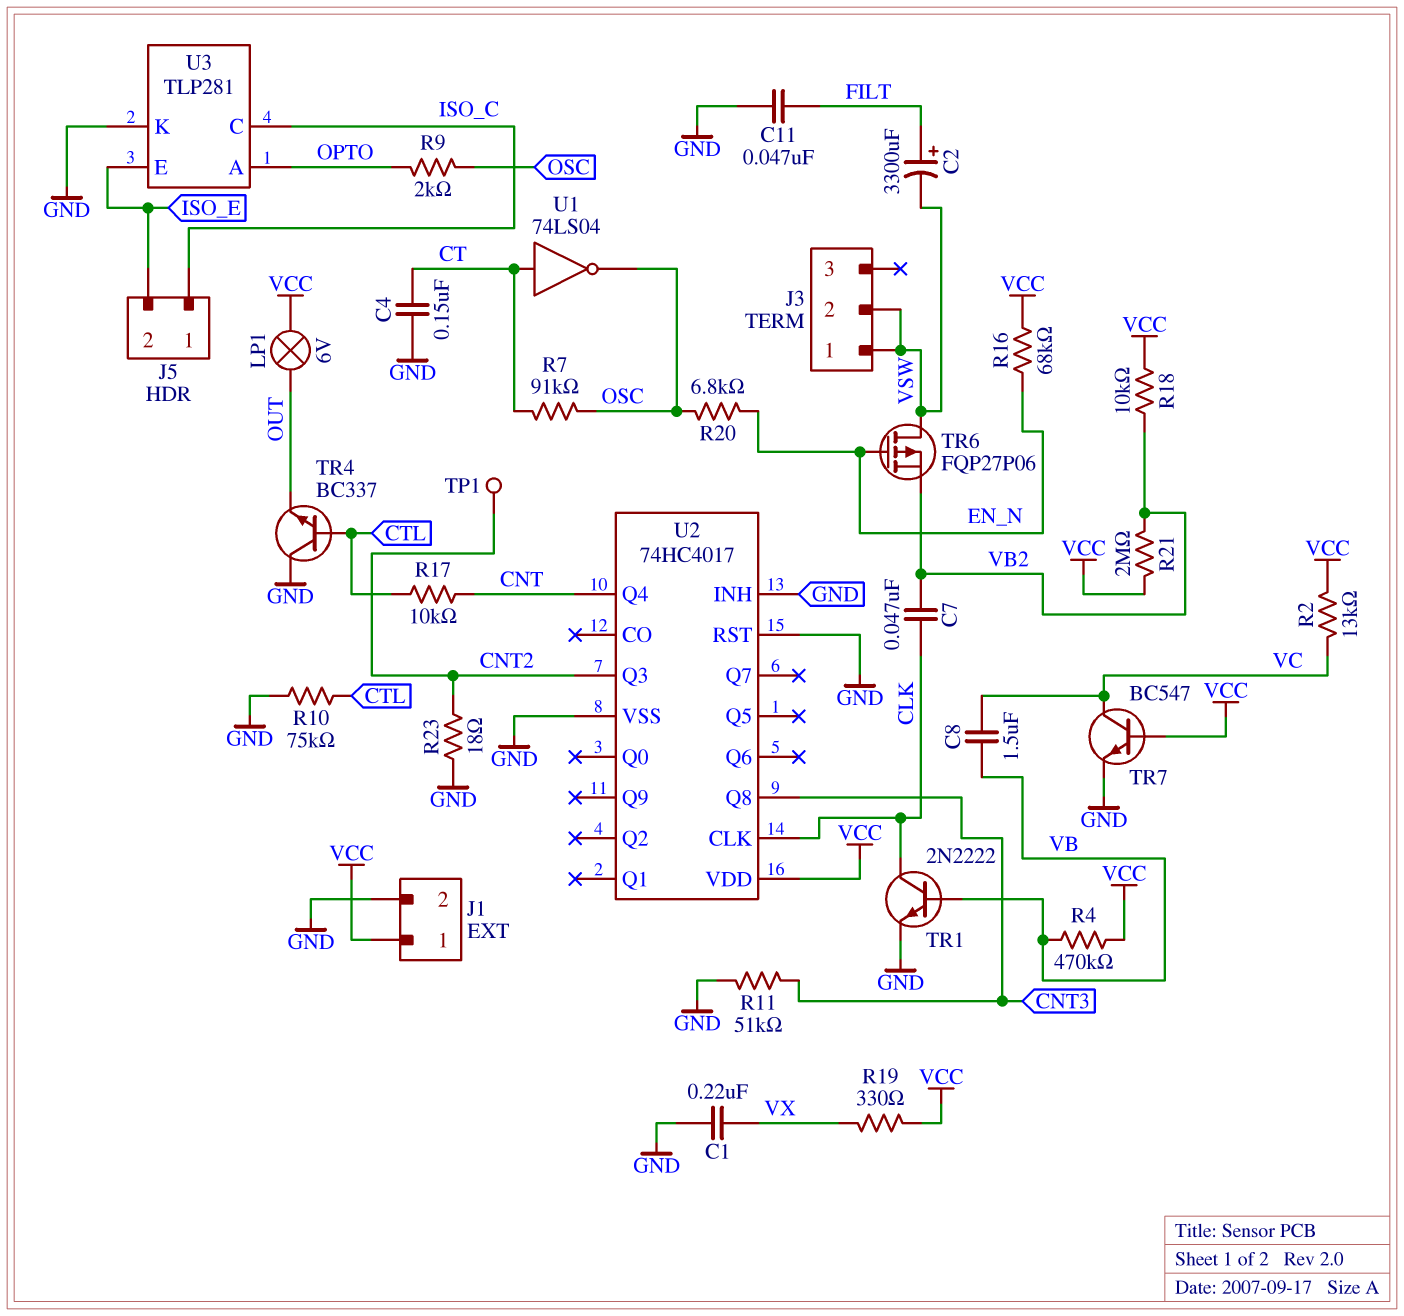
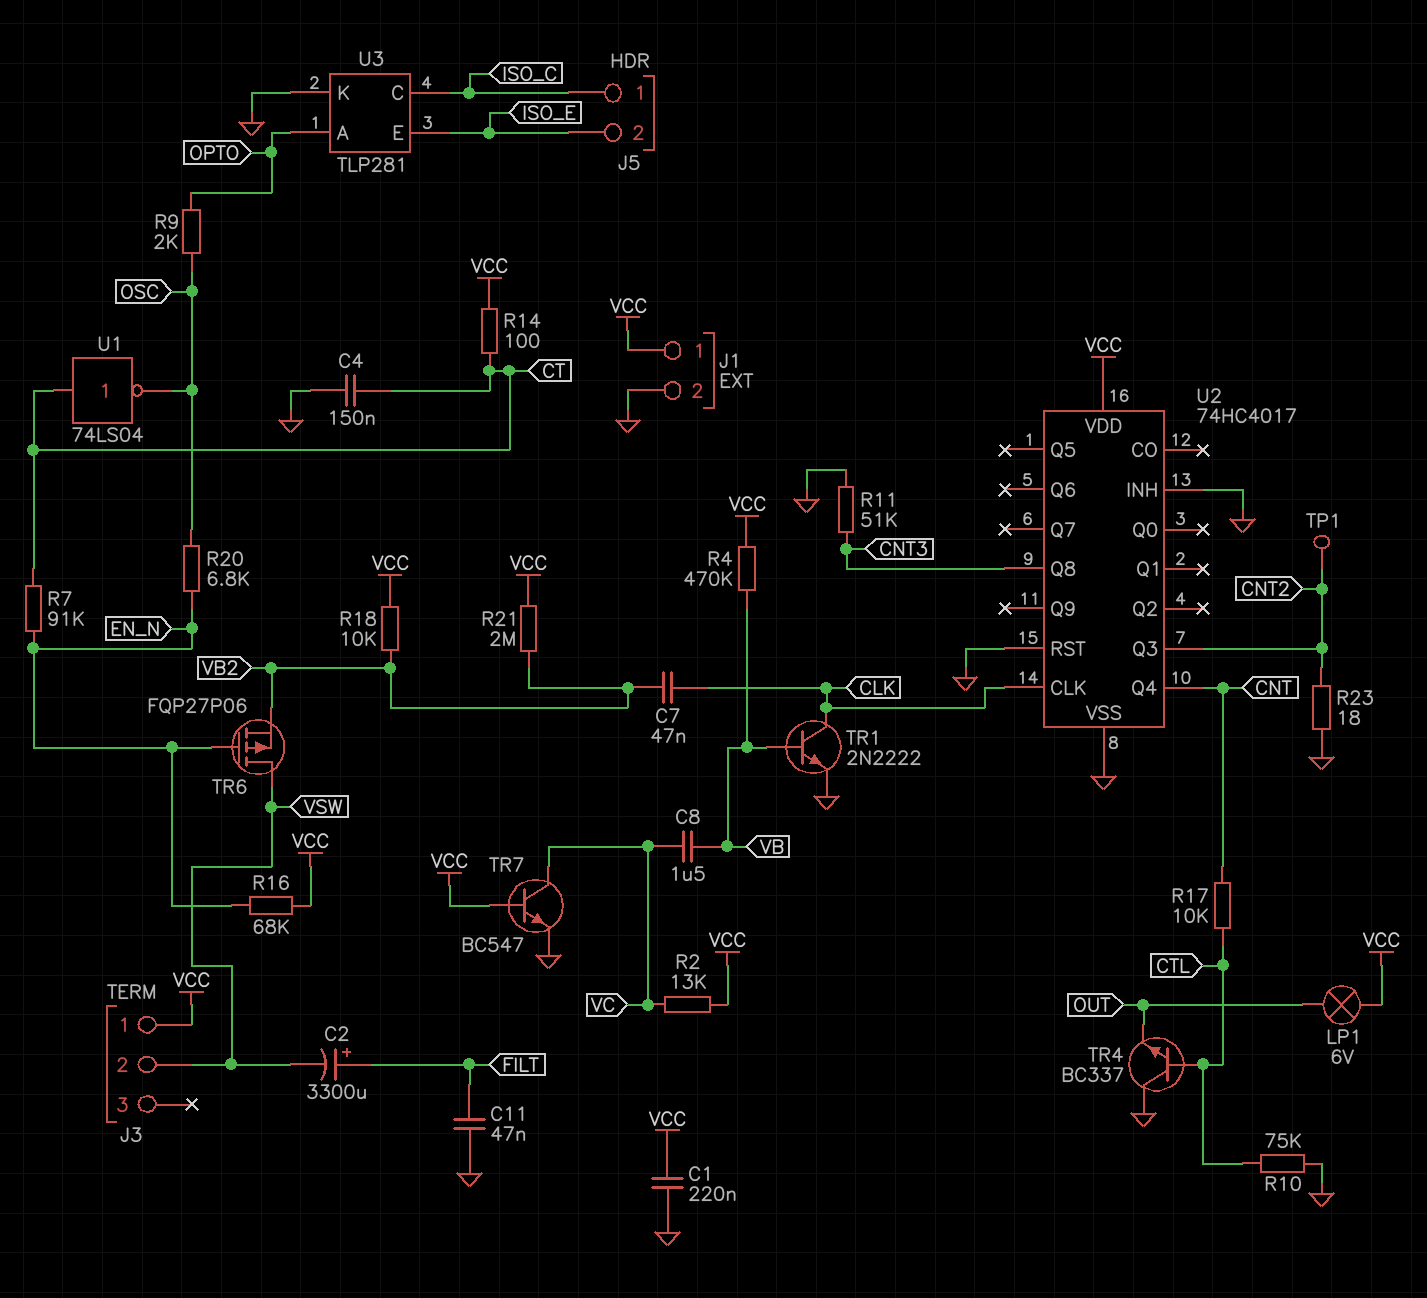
C1: 220nF (GND, VX) -> 220nF (GND, VCC)
J3 pin 1: VSW -> VCC
R7: 91k (CT, OSC) -> 91k (CT, EN_N)
R14: none -> 100 (CT, VCC)
R19: 330 (VCC, VX) -> none

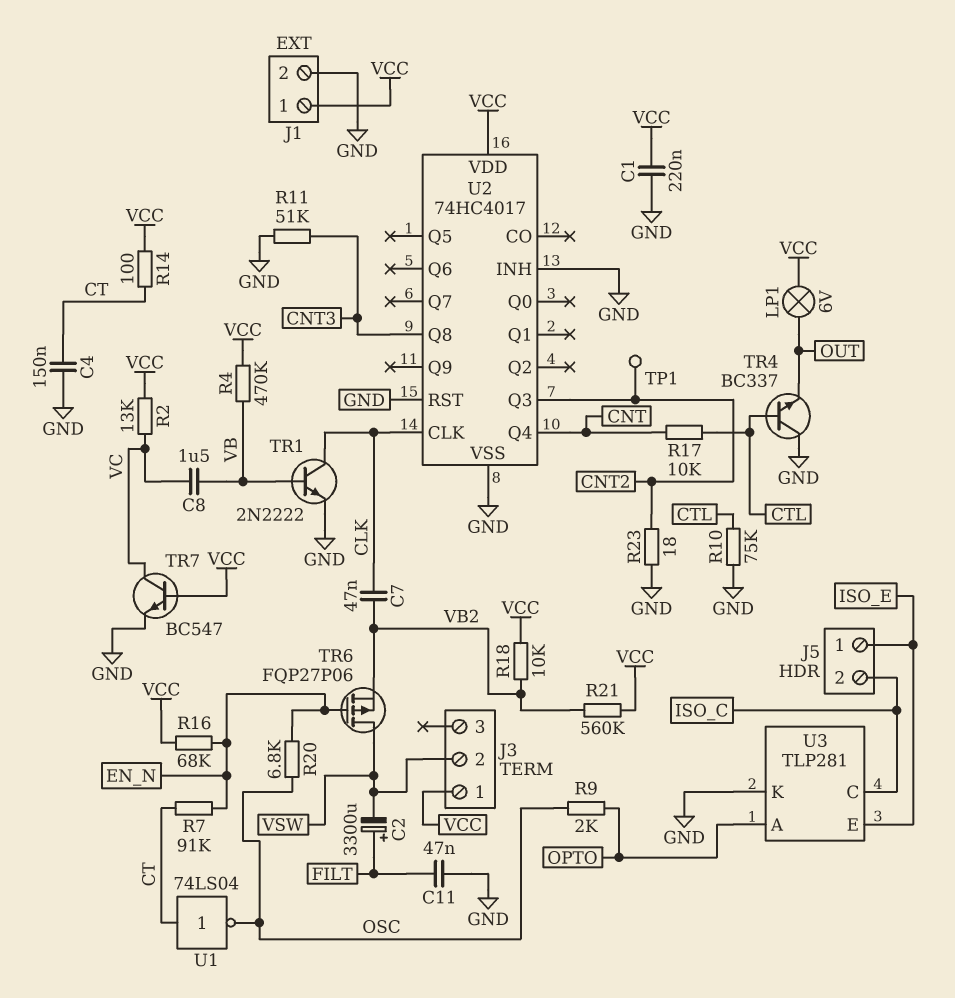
J5 pin 1: ISO_C -> ISO_E
J5 pin 2: ISO_E -> ISO_C
R21: 2M (VB2, VCC) -> 560k (VB2, VCC)

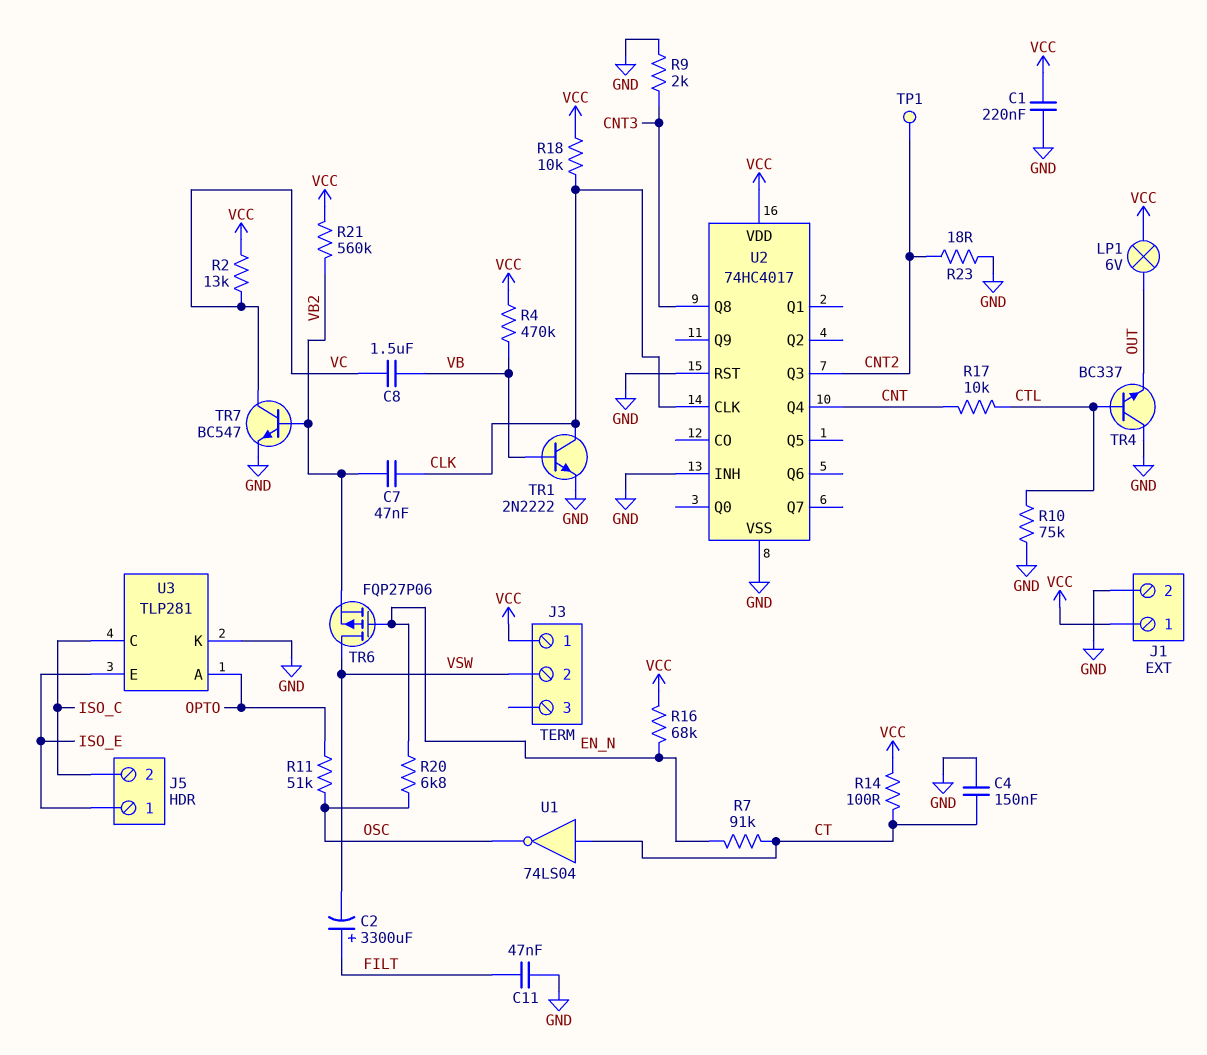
R9: 2k (OPTO, OSC) -> 2k (CNT3, GND)
R11: 51k (CNT3, GND) -> 51k (OPTO, OSC)
R18: 10k (VB2, VCC) -> 10k (CLK, VCC)
TR7: NPN BC547 (B VCC, C VC, E GND) -> NPN BC547 (B VB2, C VC, E GND)

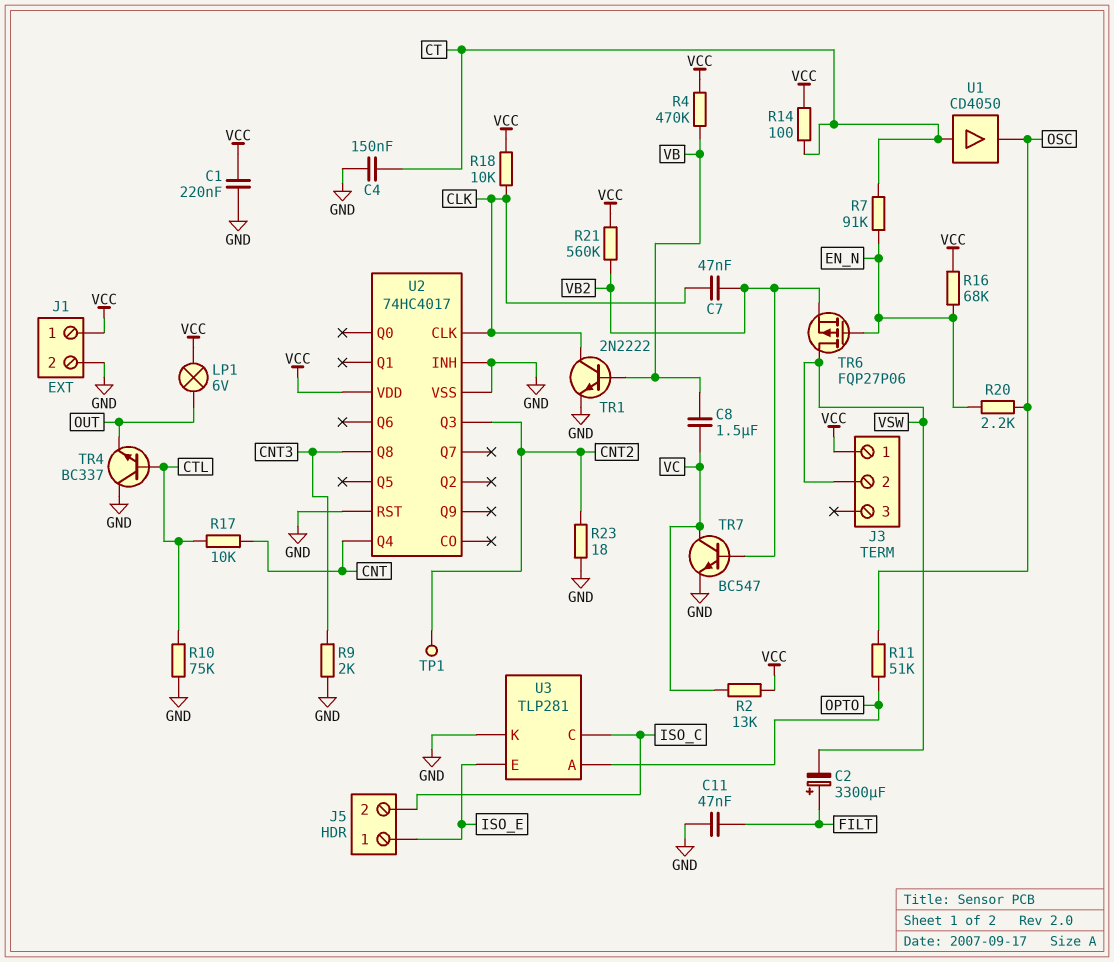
R20: 6.8k (EN_N, OSC) -> 2.2k (EN_N, OSC)
U1: NOT 74LS04 (in CT, out OSC) -> buffer CD4050 (in CT, out OSC)

